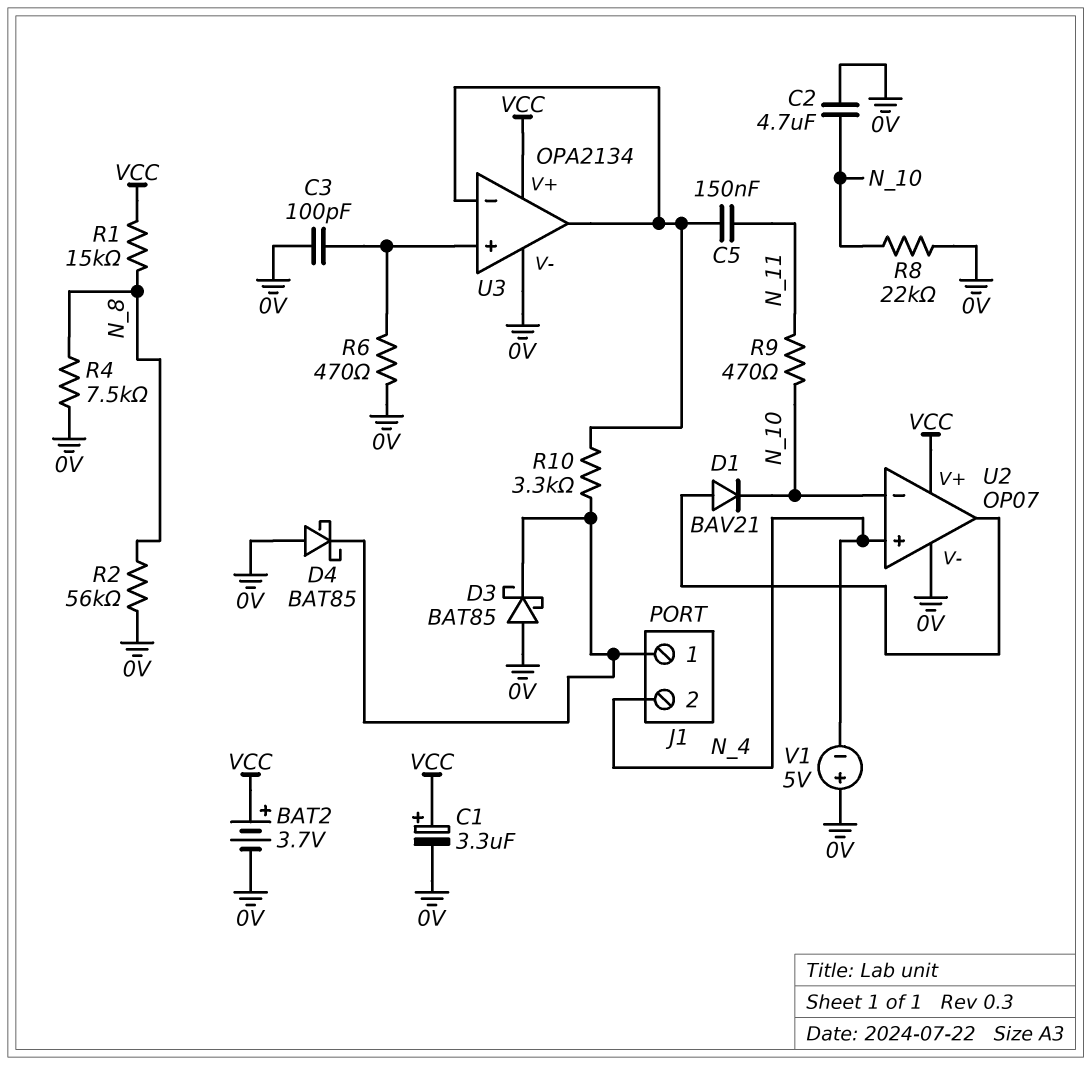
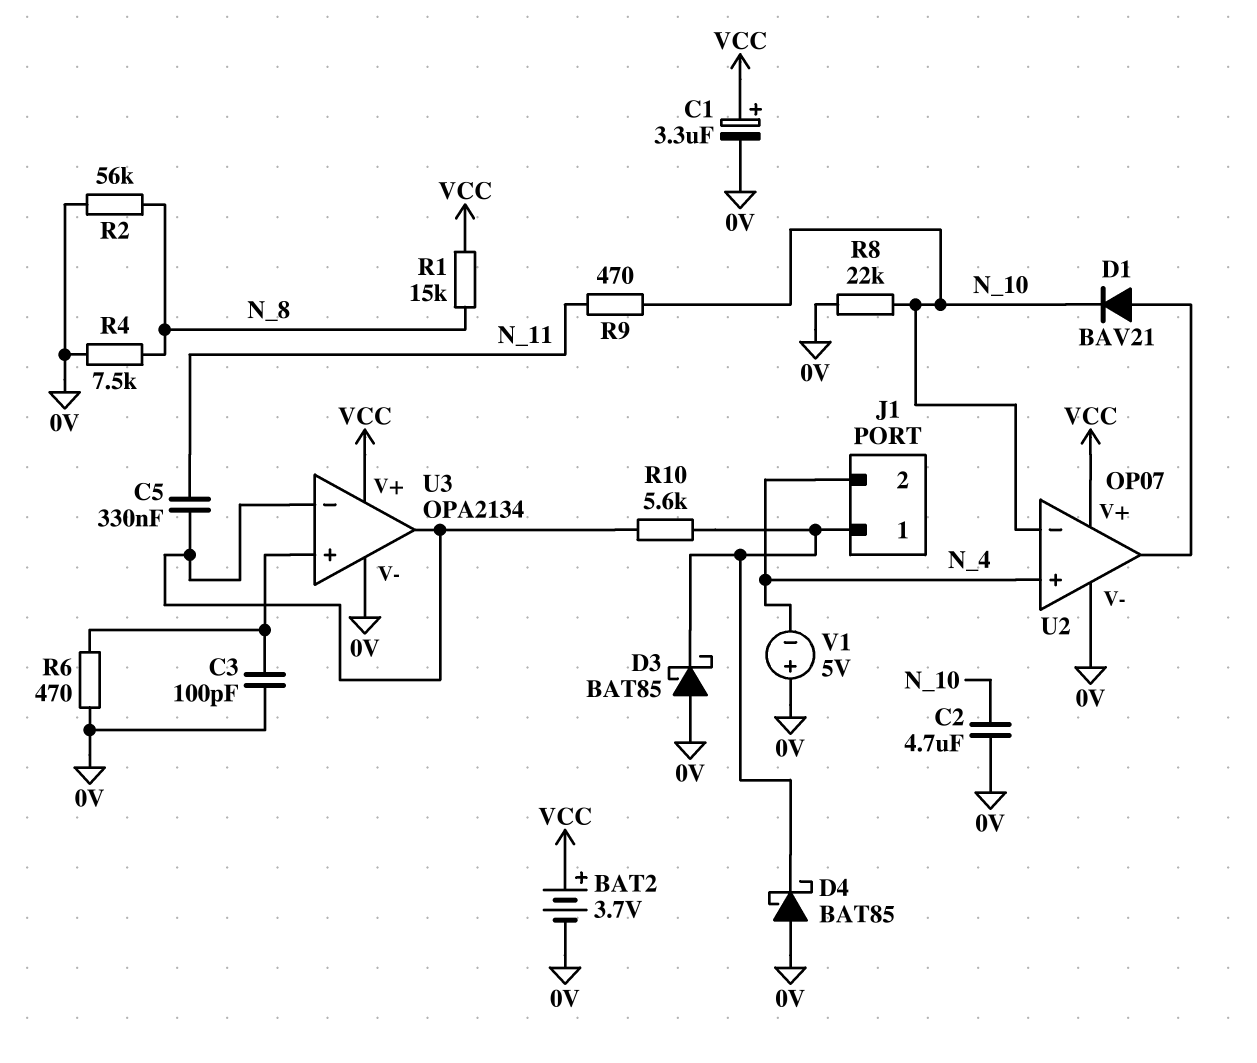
C5: 150nF (N_11, U3/in-) -> 330nF (N_11, U3/in-)
R10: 3.3k (J1/1, U3/in-) -> 5.6k (J1/1, U3/in-)

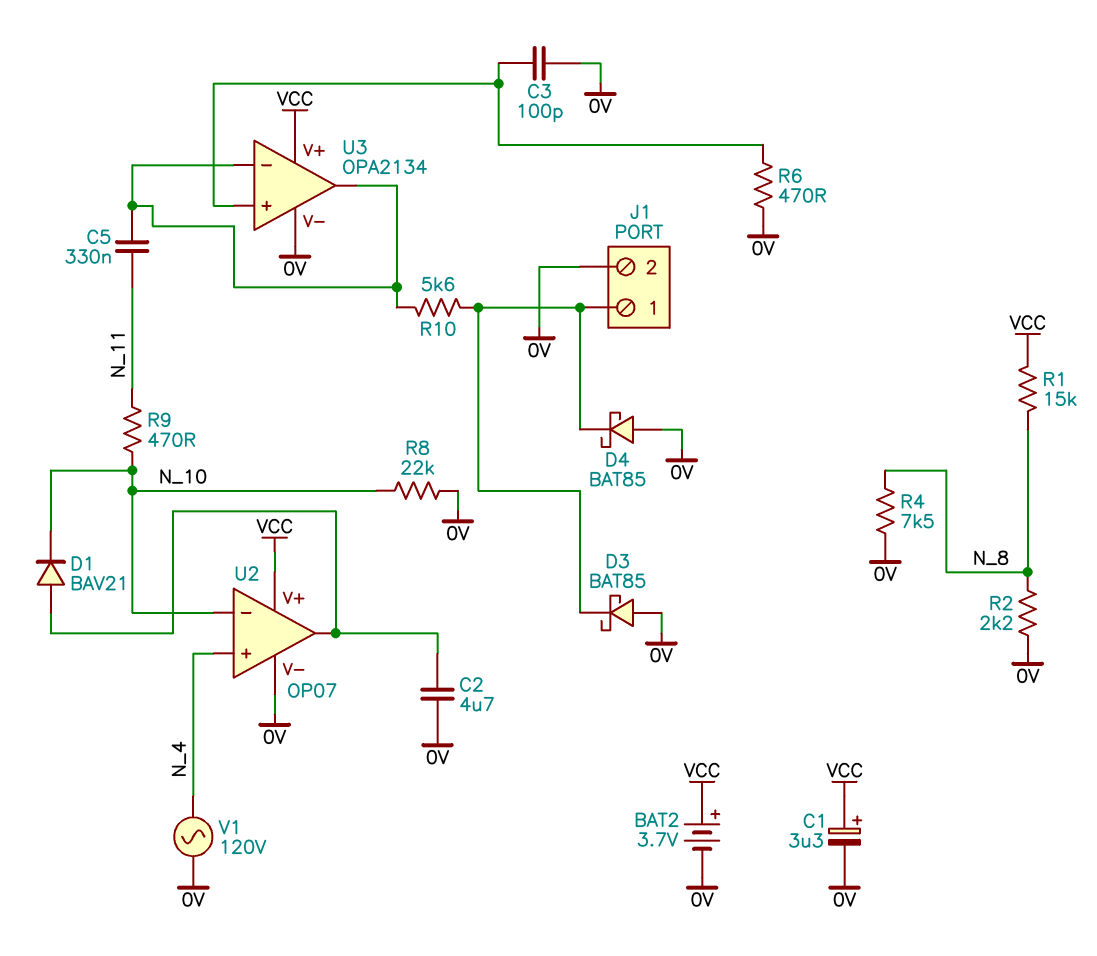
C2: 4.7uF (0V, N_10) -> 4.7uF (0V, U2/out)
J1 pin 2: N_4 -> 0V
R2: 56k (0V, N_8) -> 2.2k (0V, N_8)
V1: 5V (plus 0V, minus N_4) -> AC 120V (0V, N_4)

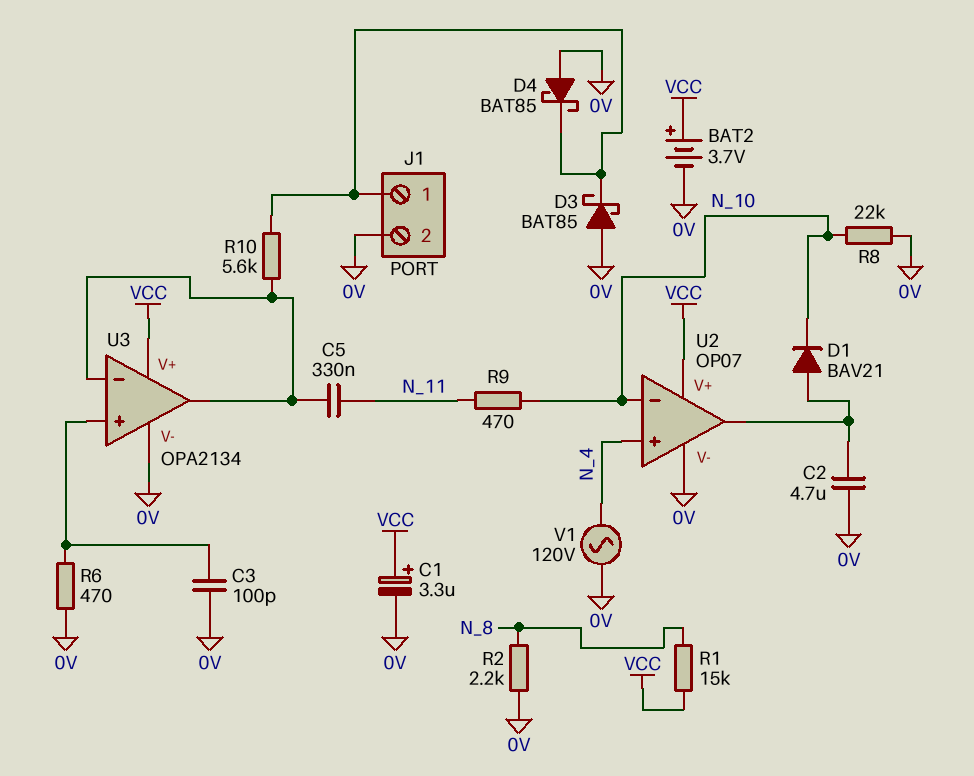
R4: 7.5k (0V, N_8) -> none

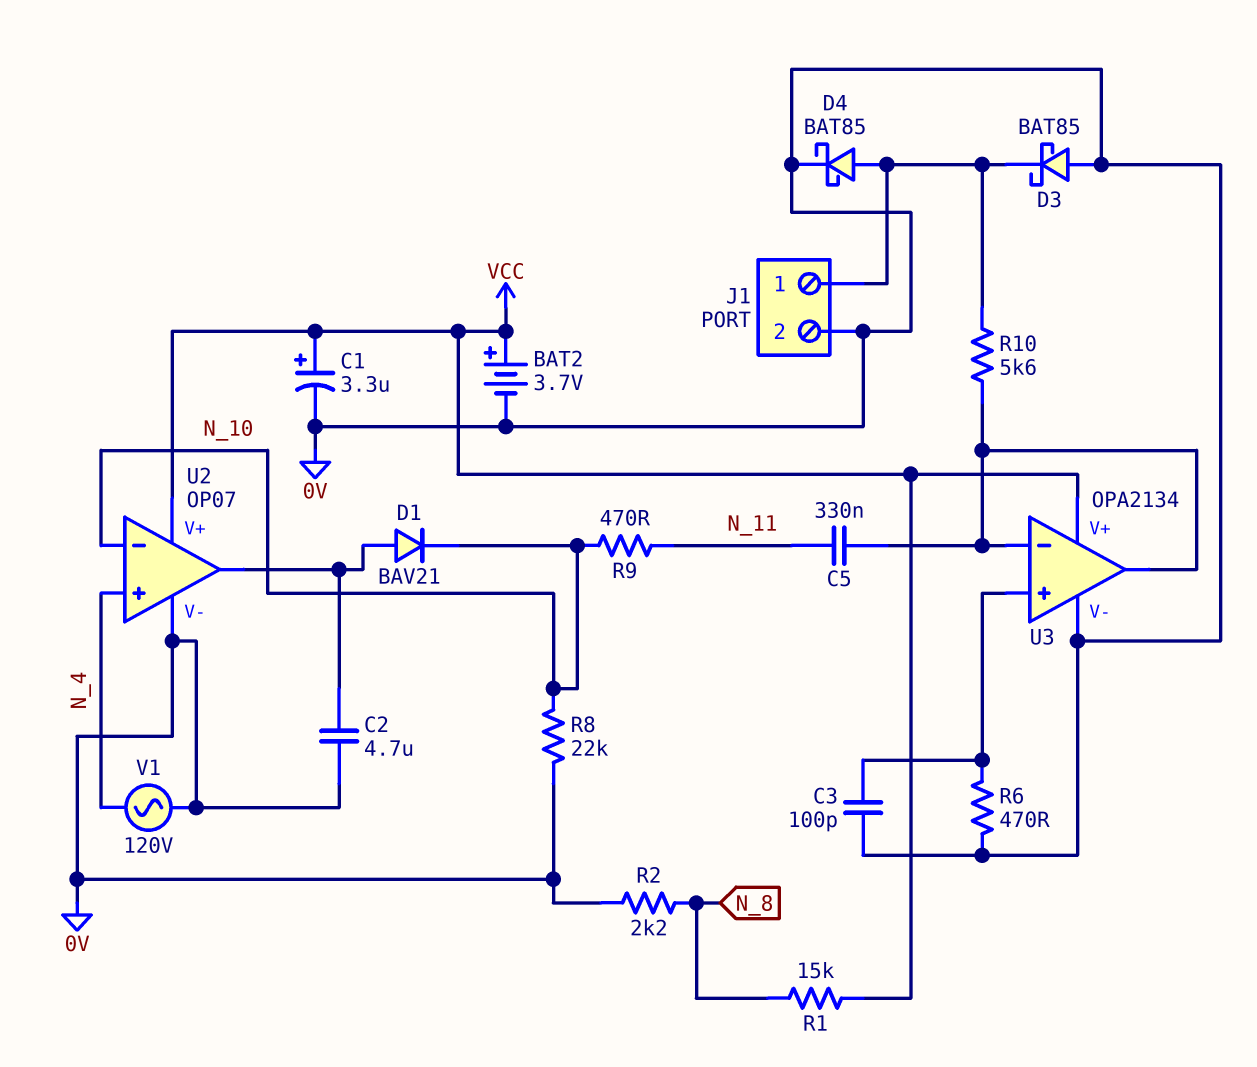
D4: schottky BAT85 (A 0V, K J1/1) -> schottky BAT85 (A J1/1, K 0V)

